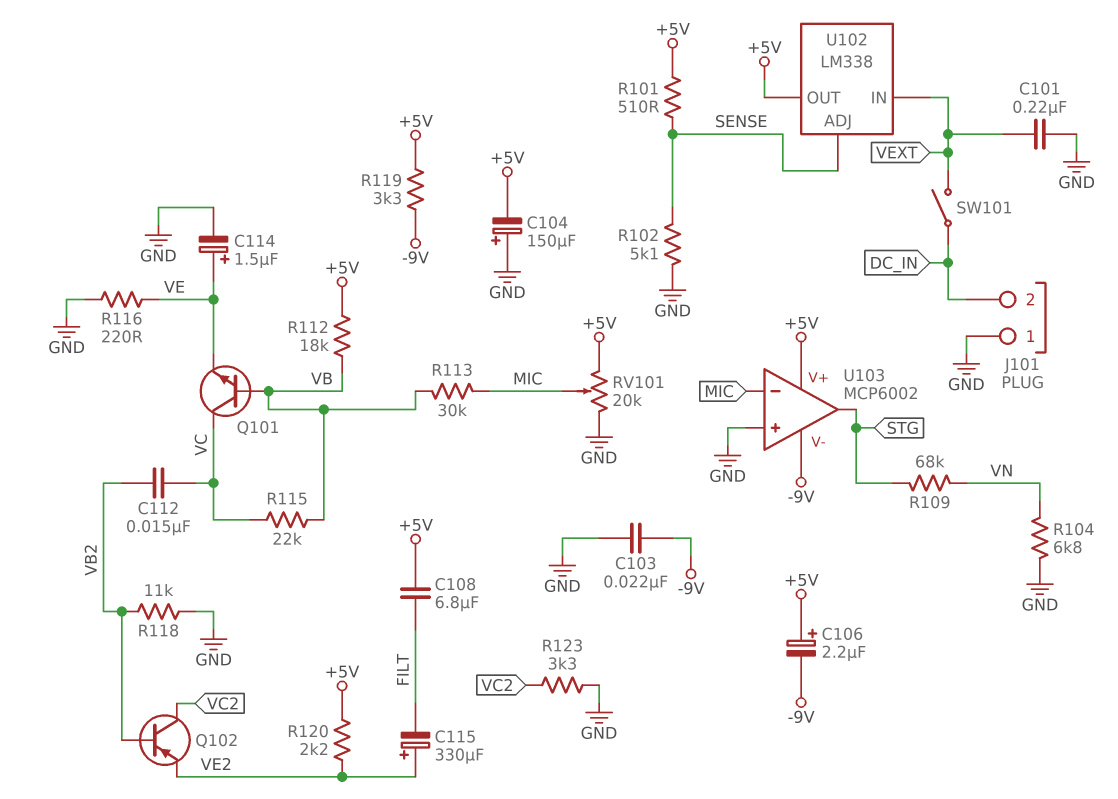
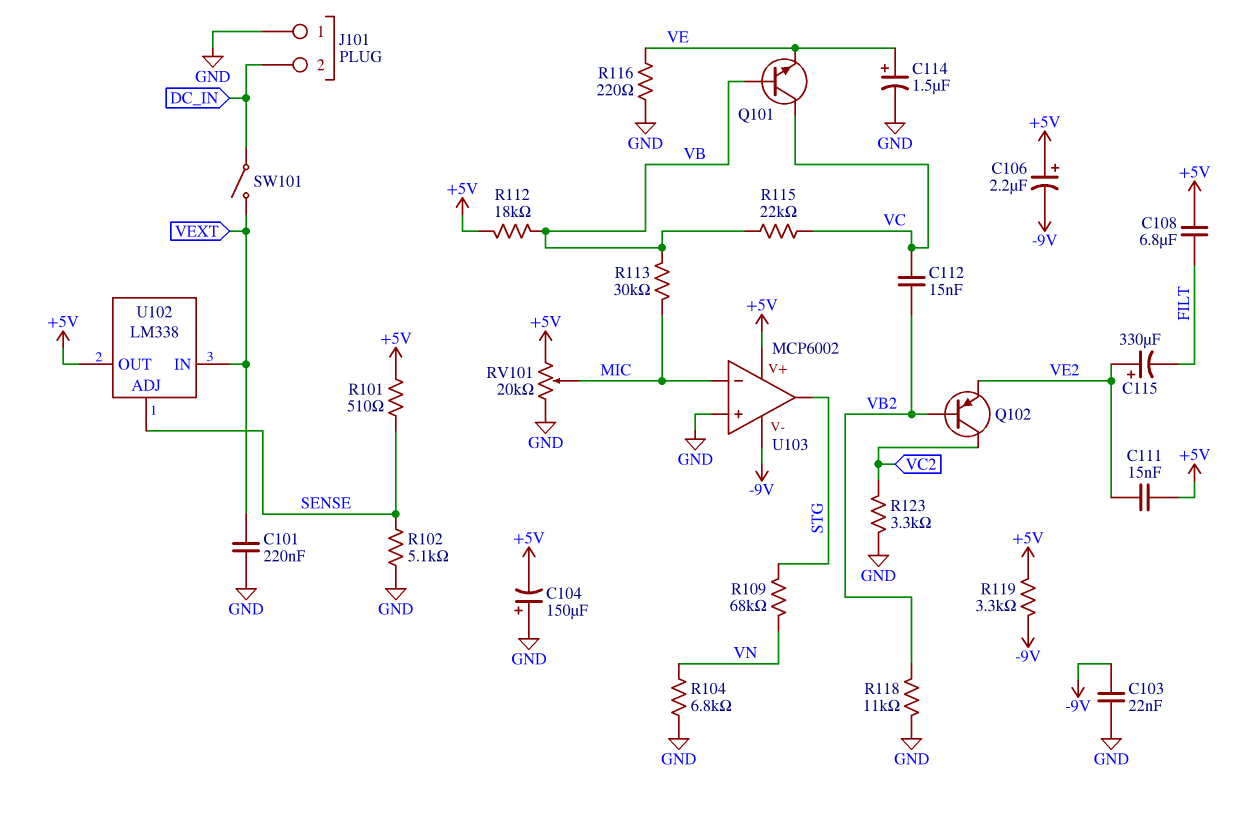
C111: none -> 15nF (+5V, VE2)
R120: 2.2k (+5V, VE2) -> none

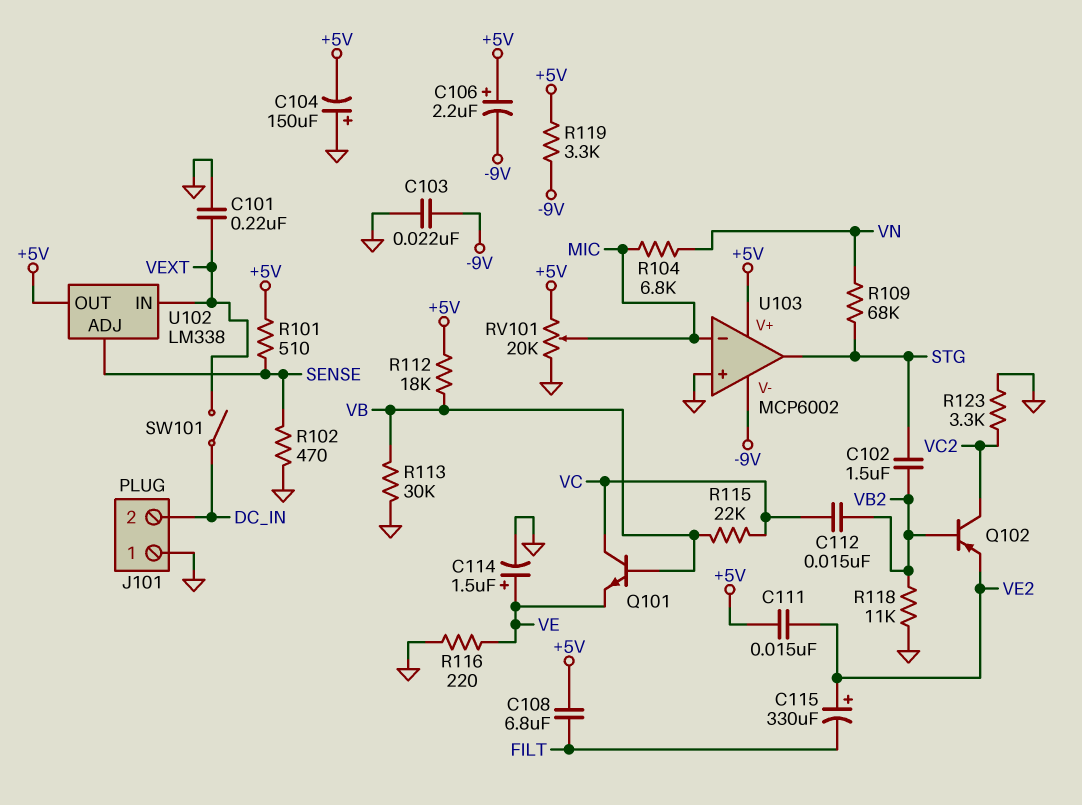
C102: none -> 1.5uF (STG, VB2)
R102: 5.1k (GND, SENSE) -> 470 (GND, SENSE)
R104: 6.8k (GND, VN) -> 6.8k (MIC, VN)
R113: 30k (MIC, VB) -> 30k (GND, VB)

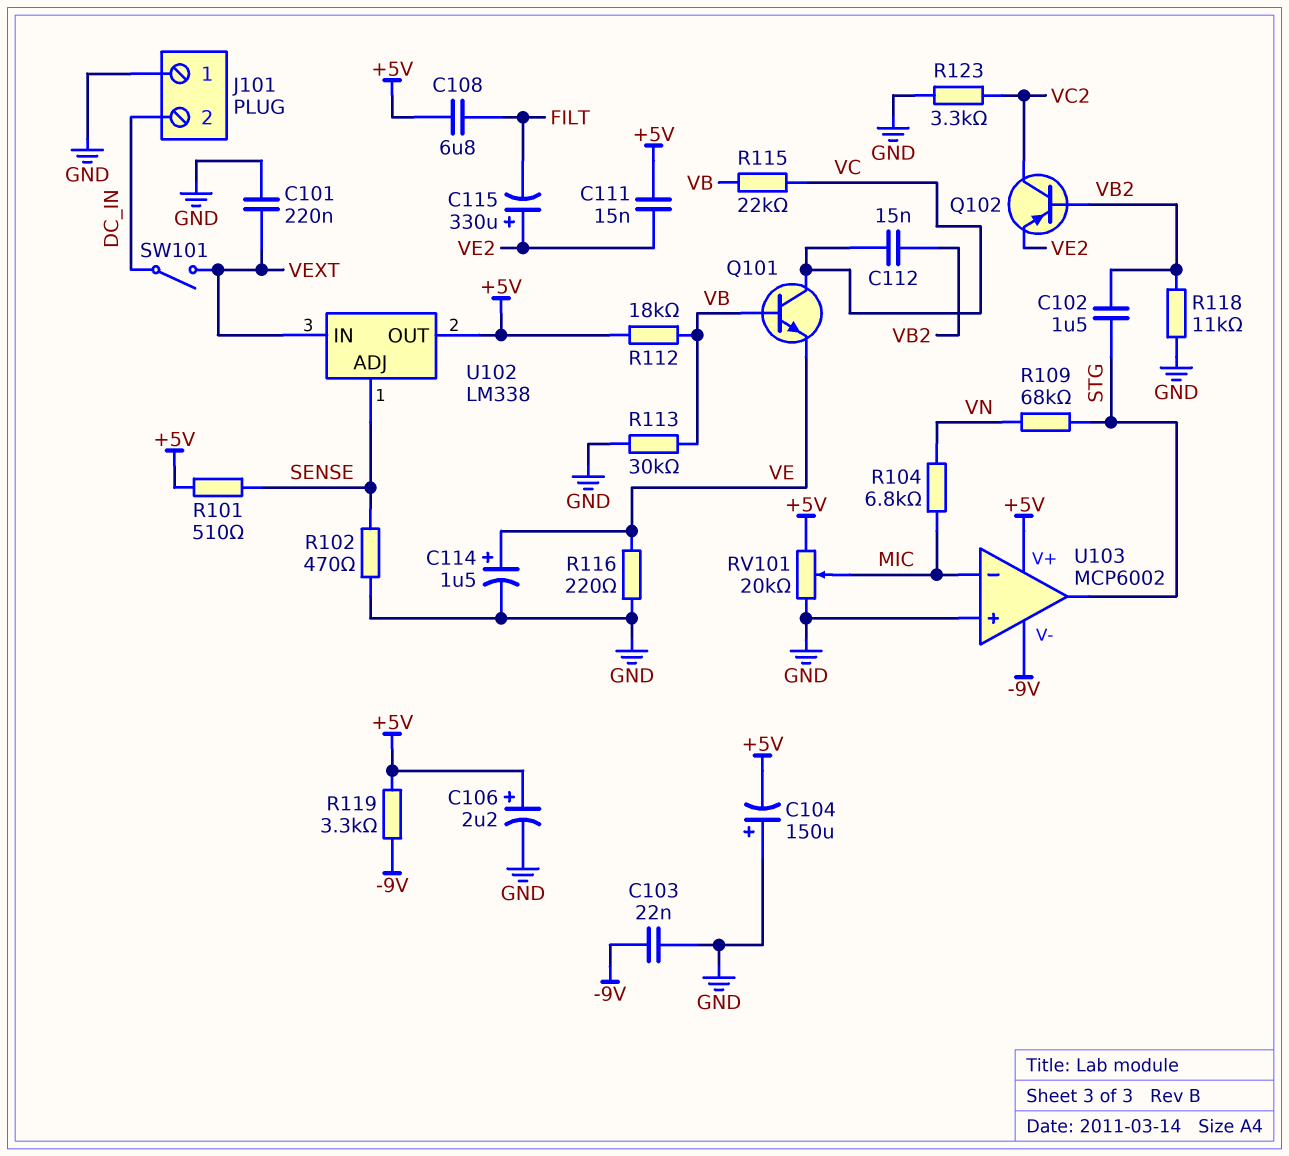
C106: 2.2uF (plus +5V, minus -9V) -> 2.2uF (plus +5V, minus GND)

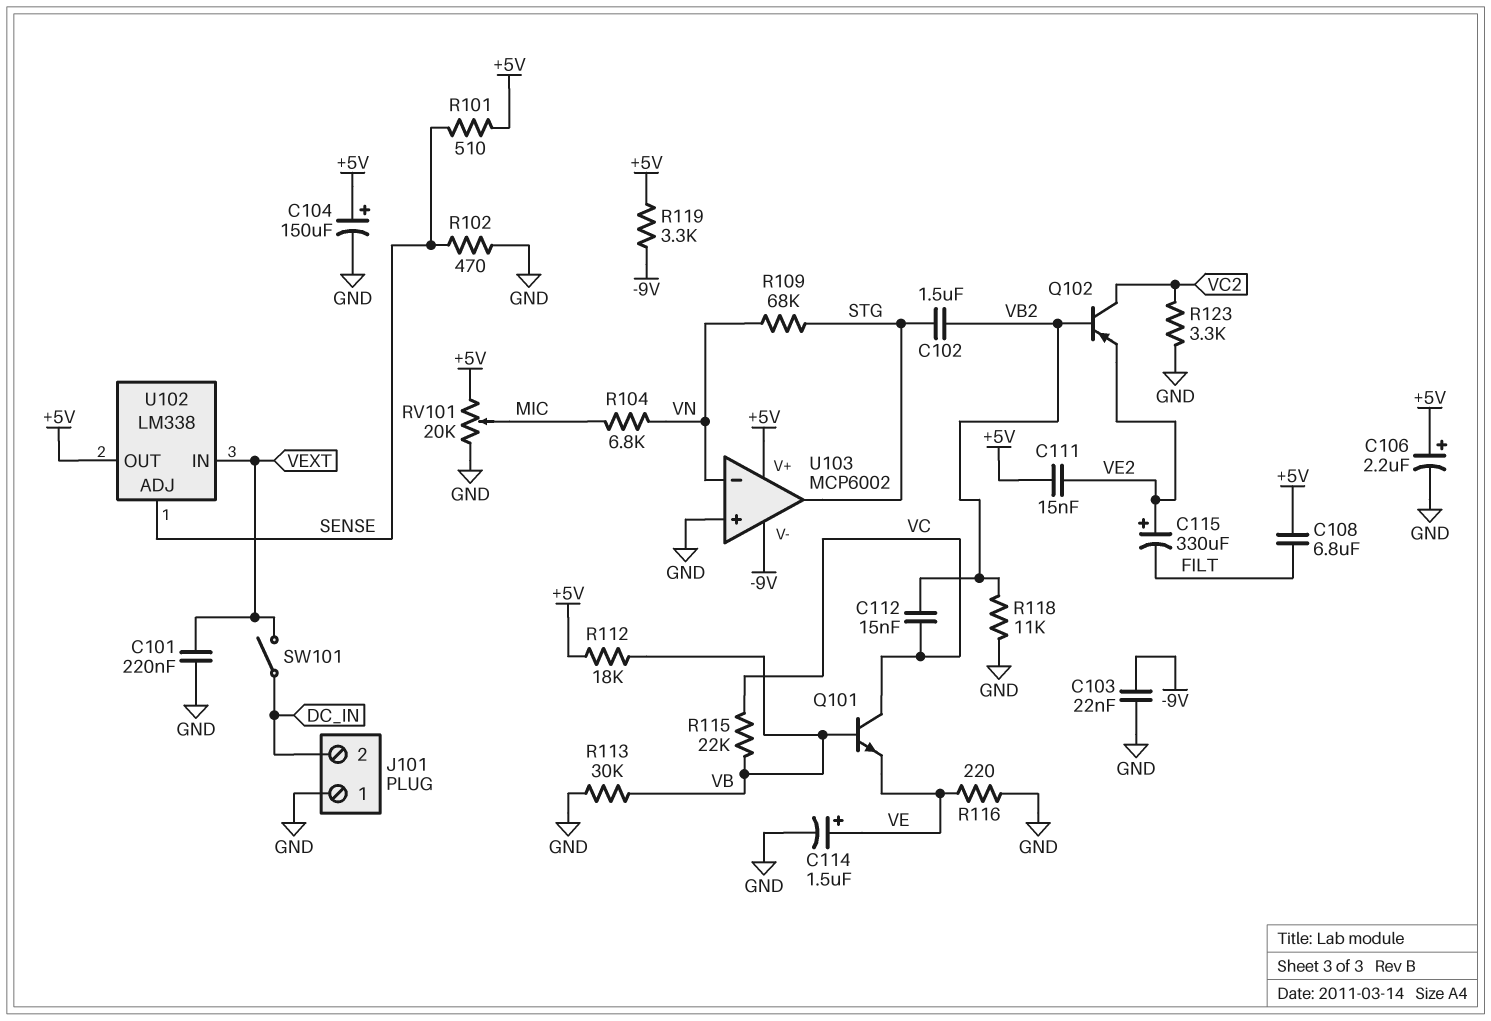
C104: 150uF (plus GND, minus +5V) -> 150uF (plus +5V, minus GND)
U103 pin in-: MIC -> VN

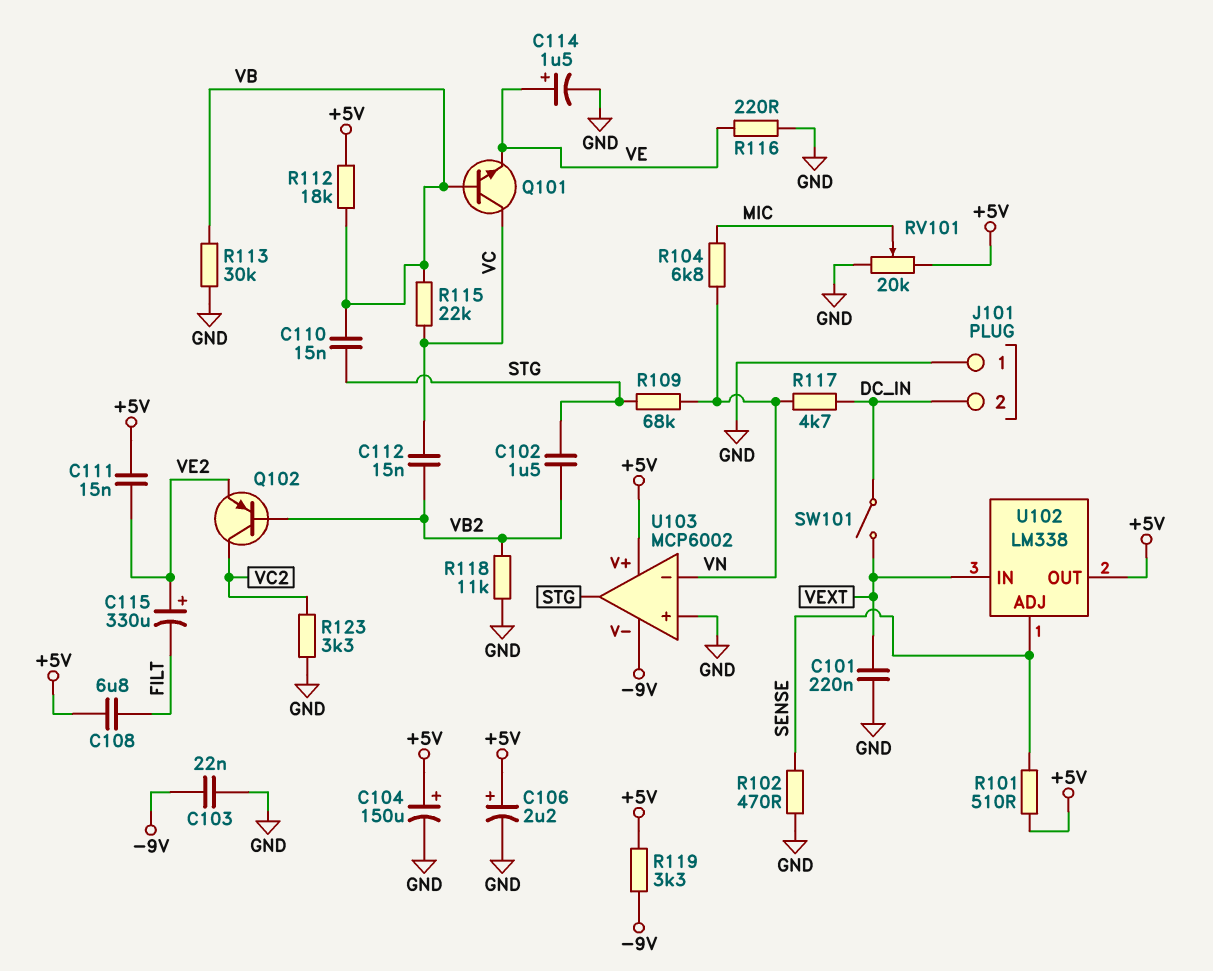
C110: none -> 15nF (STG, VB)
R117: none -> 4.7k (DC_IN, VN)

